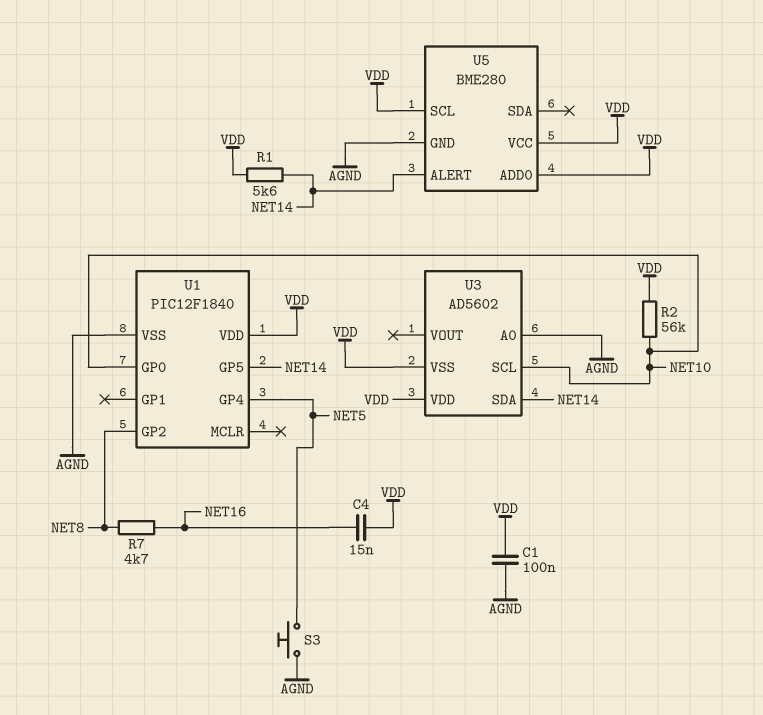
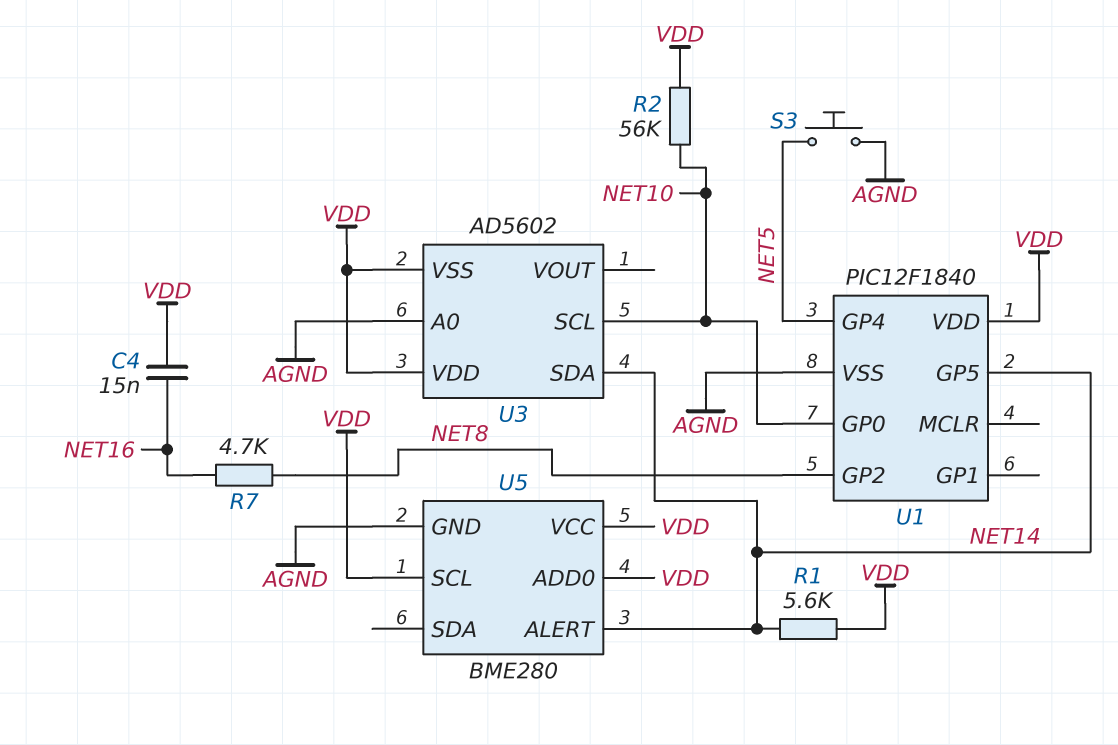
C1: 100nF (AGND, VDD) -> none

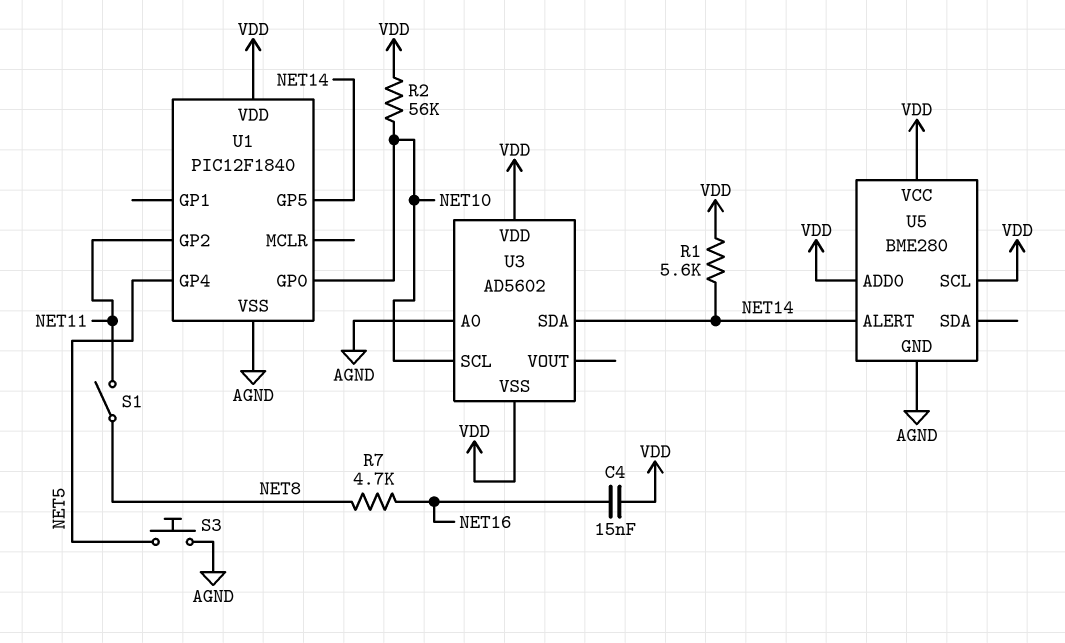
S1: none -> switch (NET8, NET11)
U1 pin GP2: NET8 -> NET11

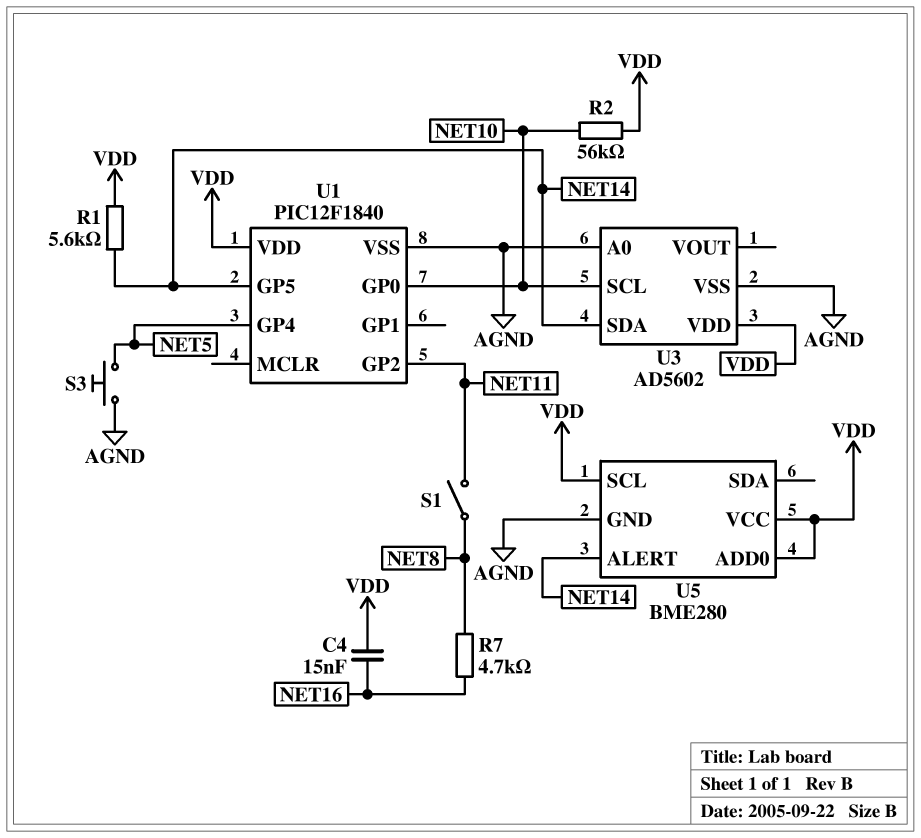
U3 pin VSS: VDD -> AGND

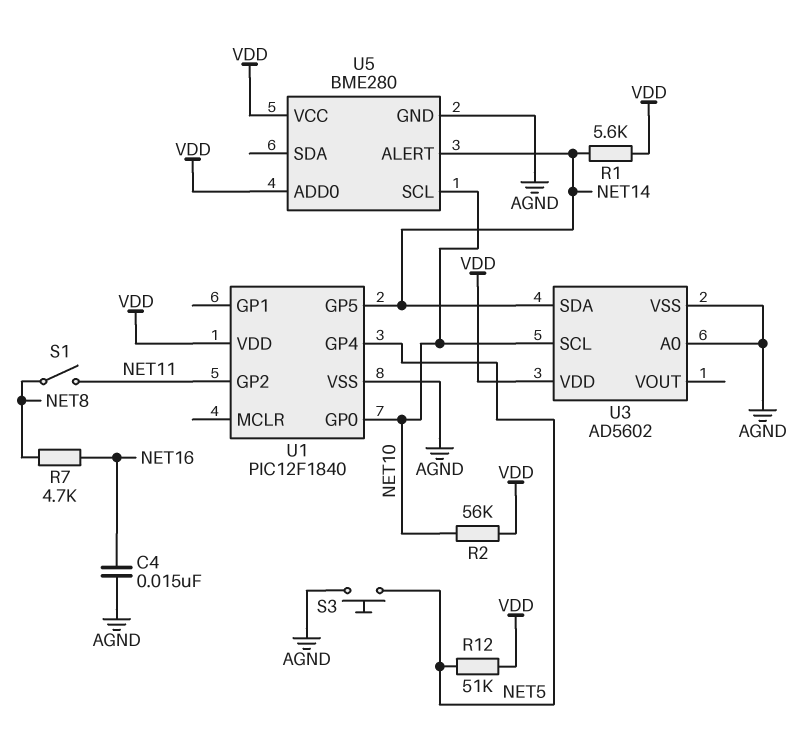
C4: 15nF (NET16, VDD) -> 15nF (AGND, NET16)
R12: none -> 51k (NET5, VDD)
U5 pin SCL: VDD -> NET10

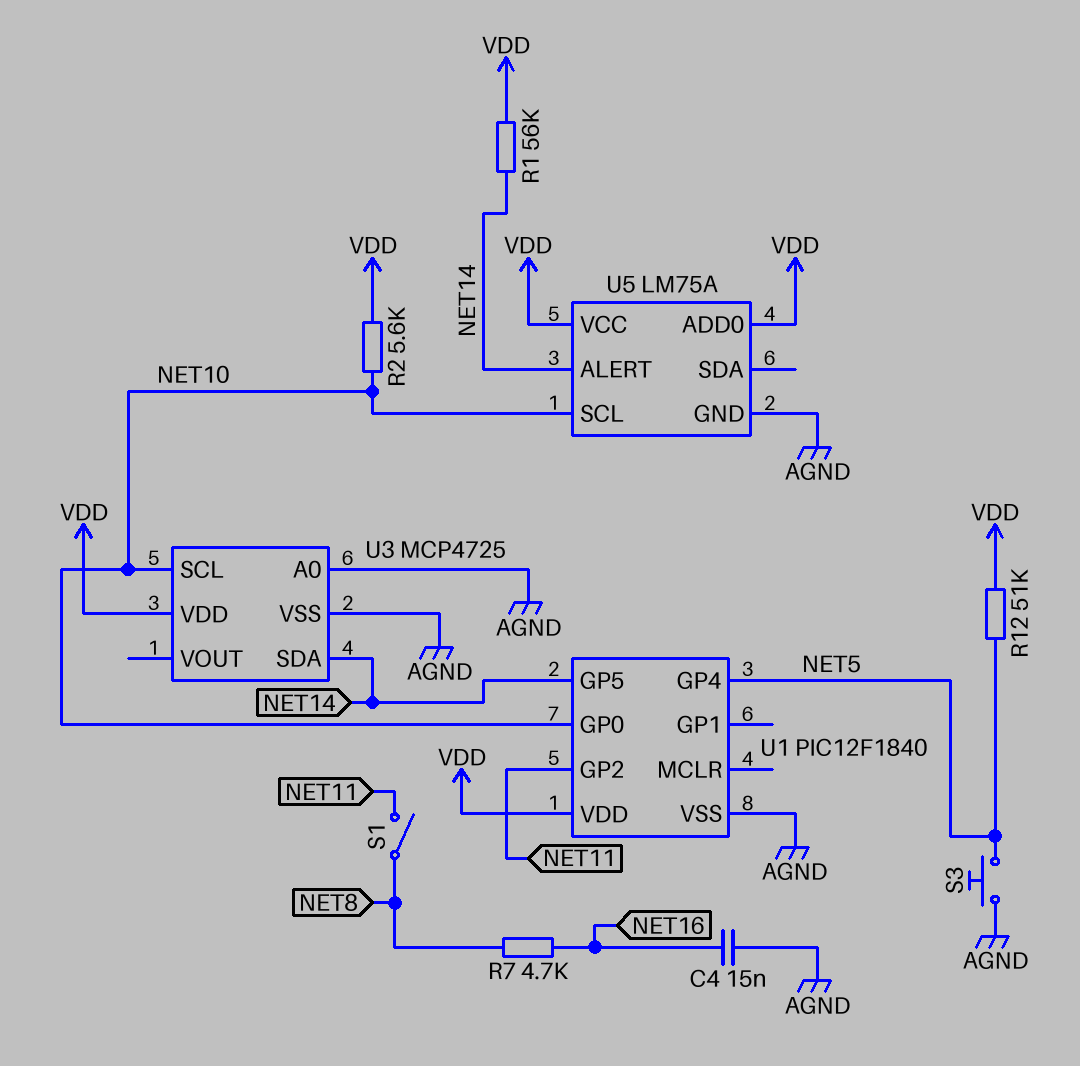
R1: 5.6k (NET14, VDD) -> 56k (NET14, VDD)
R2: 56k (NET10, VDD) -> 5.6k (NET10, VDD)
U3: AD5602 -> MCP4725
U5: BME280 -> LM75A

